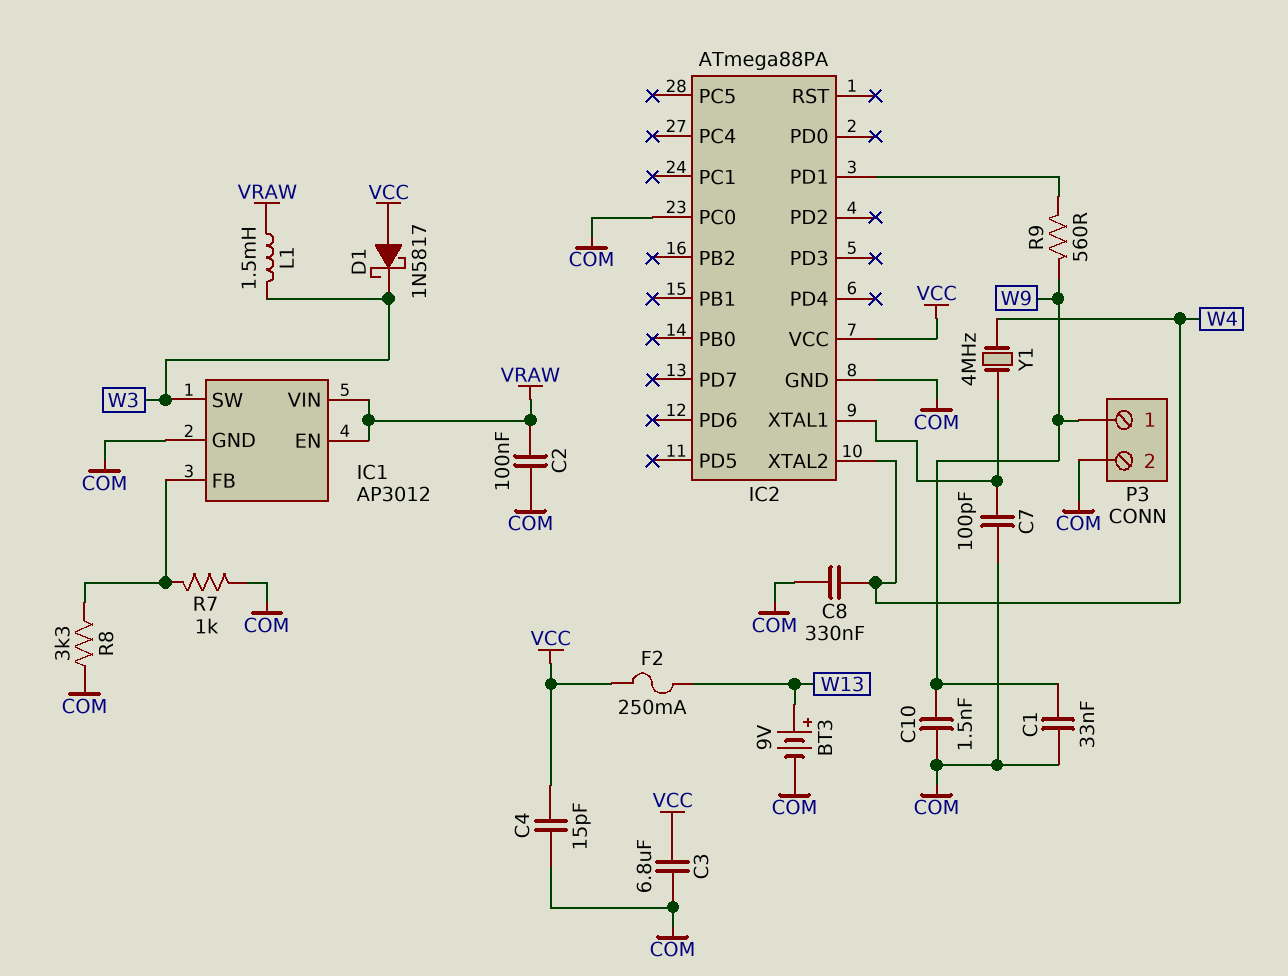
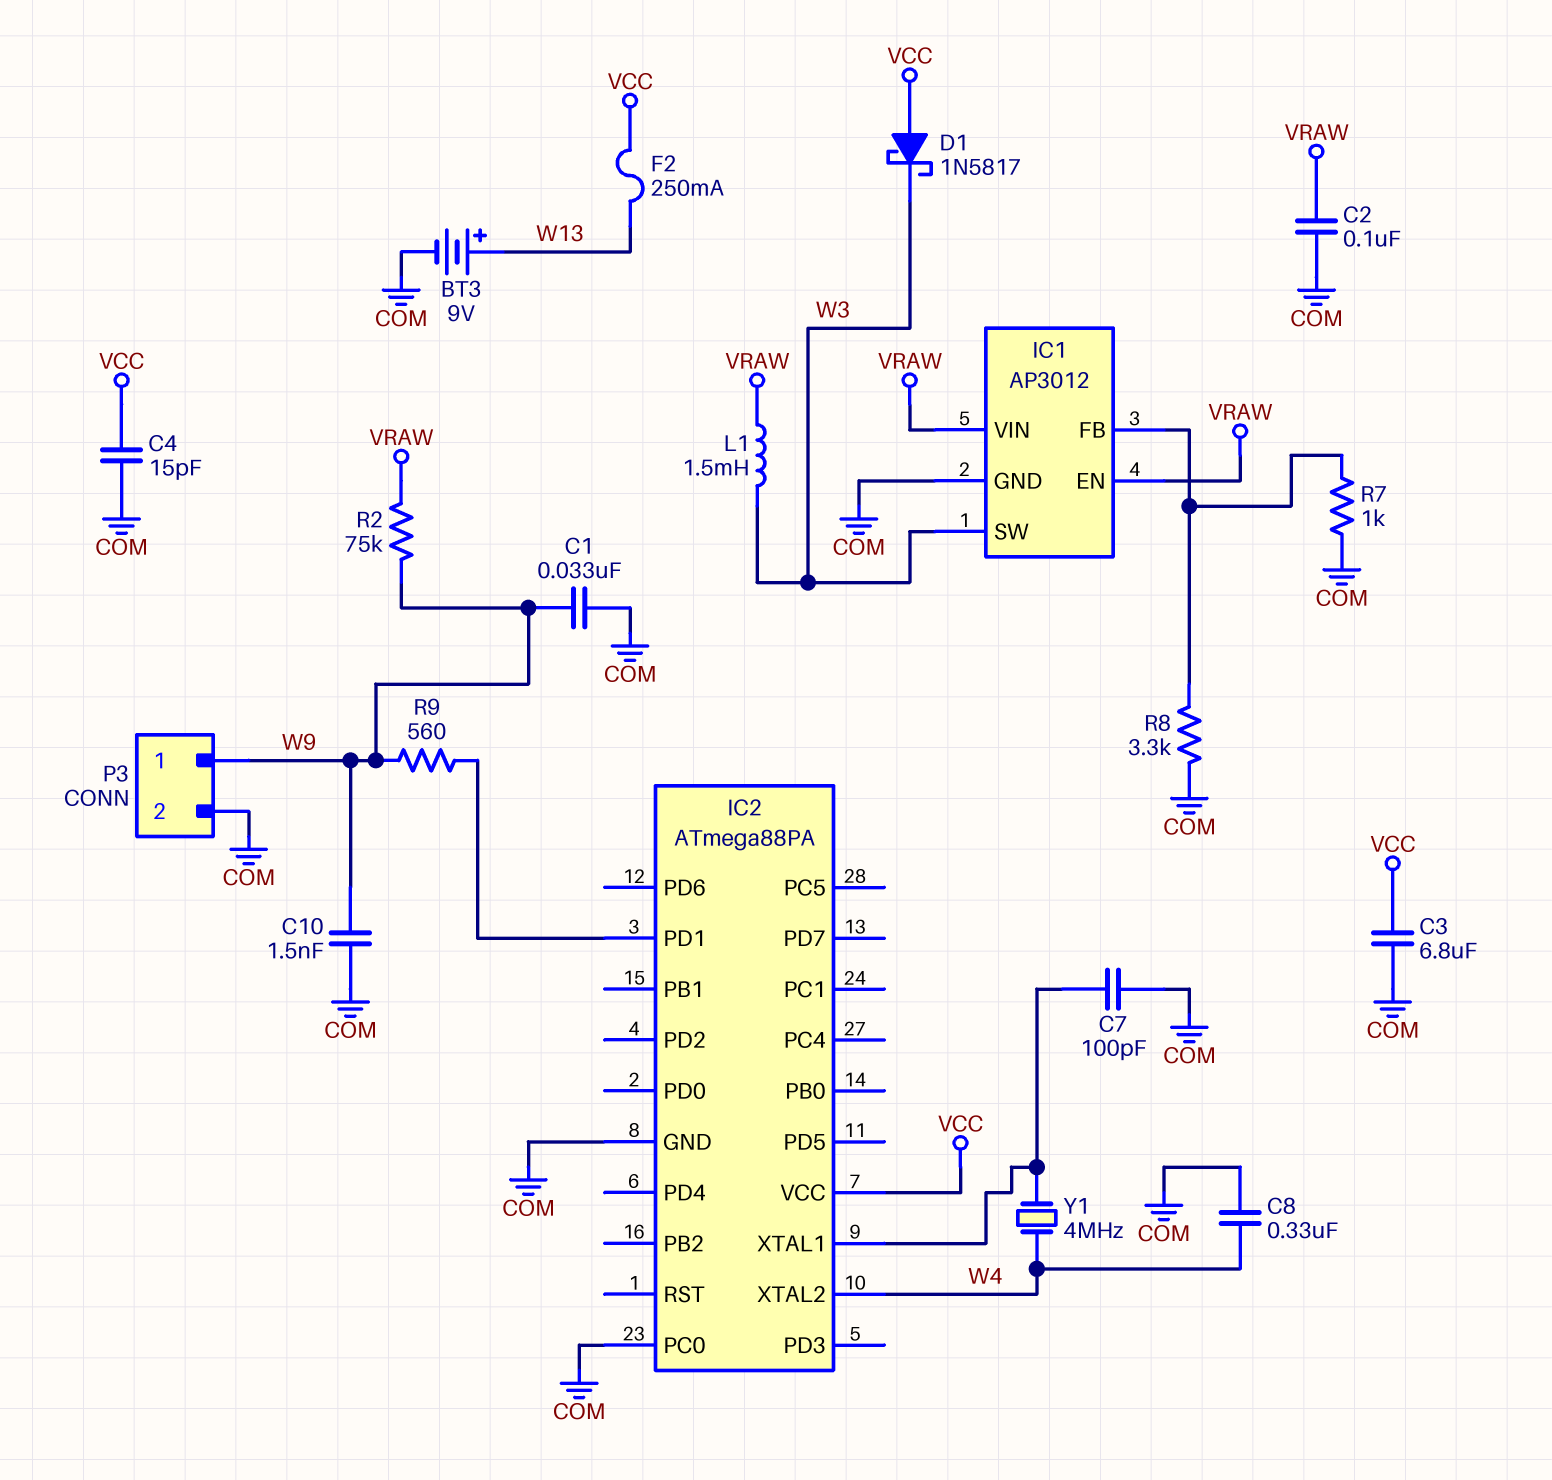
R2: none -> 75k (VRAW, W9)

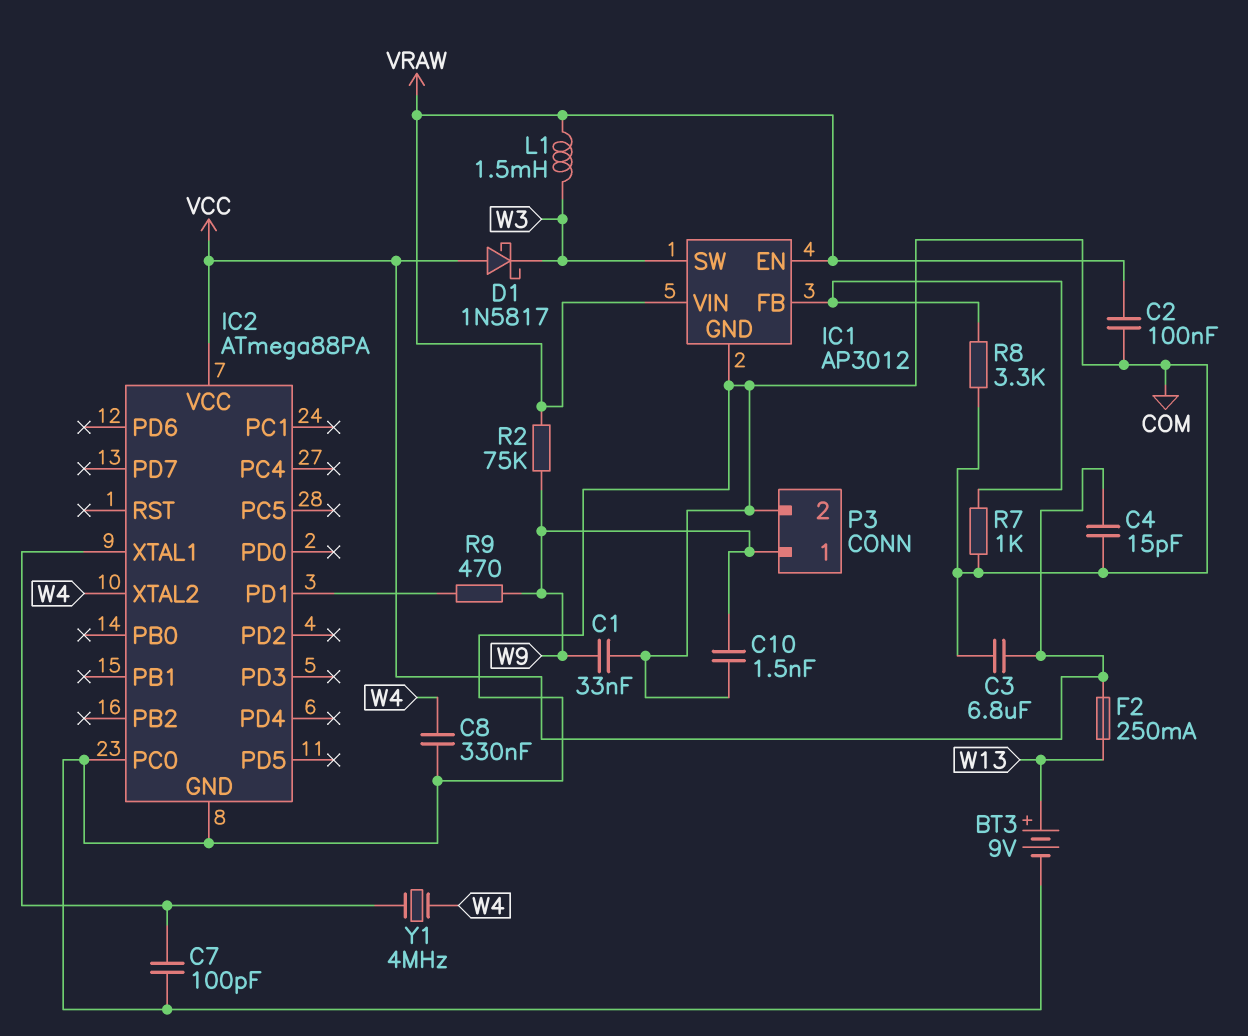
R9: 560 (IC2/PD1, W9) -> 470 (IC2/PD1, W9)

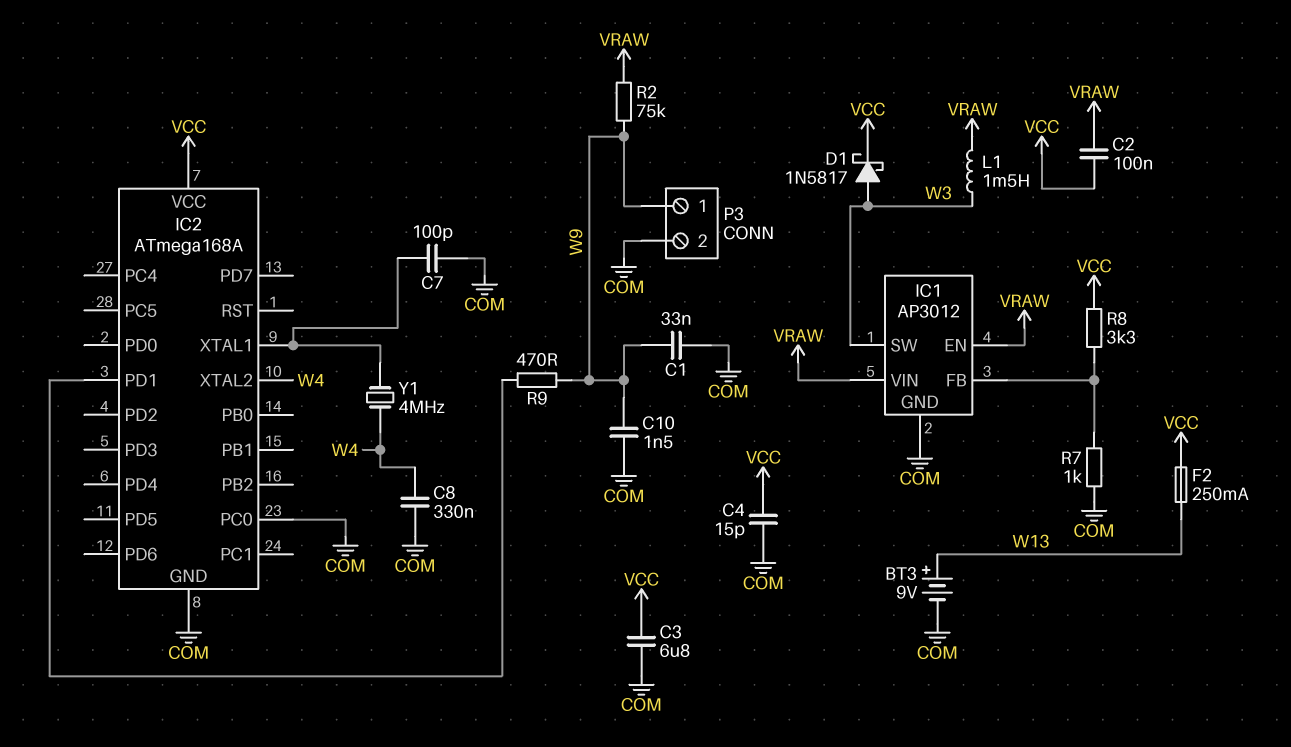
C2: 100nF (COM, VRAW) -> 100nF (VCC, VRAW)
D1: schottky 1N5817 (A VCC, K W3) -> schottky 1N5817 (A W3, K VCC)
IC2: ATmega88PA -> ATmega168A
R8: 3.3k (COM, IC1/FB) -> 3.3k (IC1/FB, VCC)

